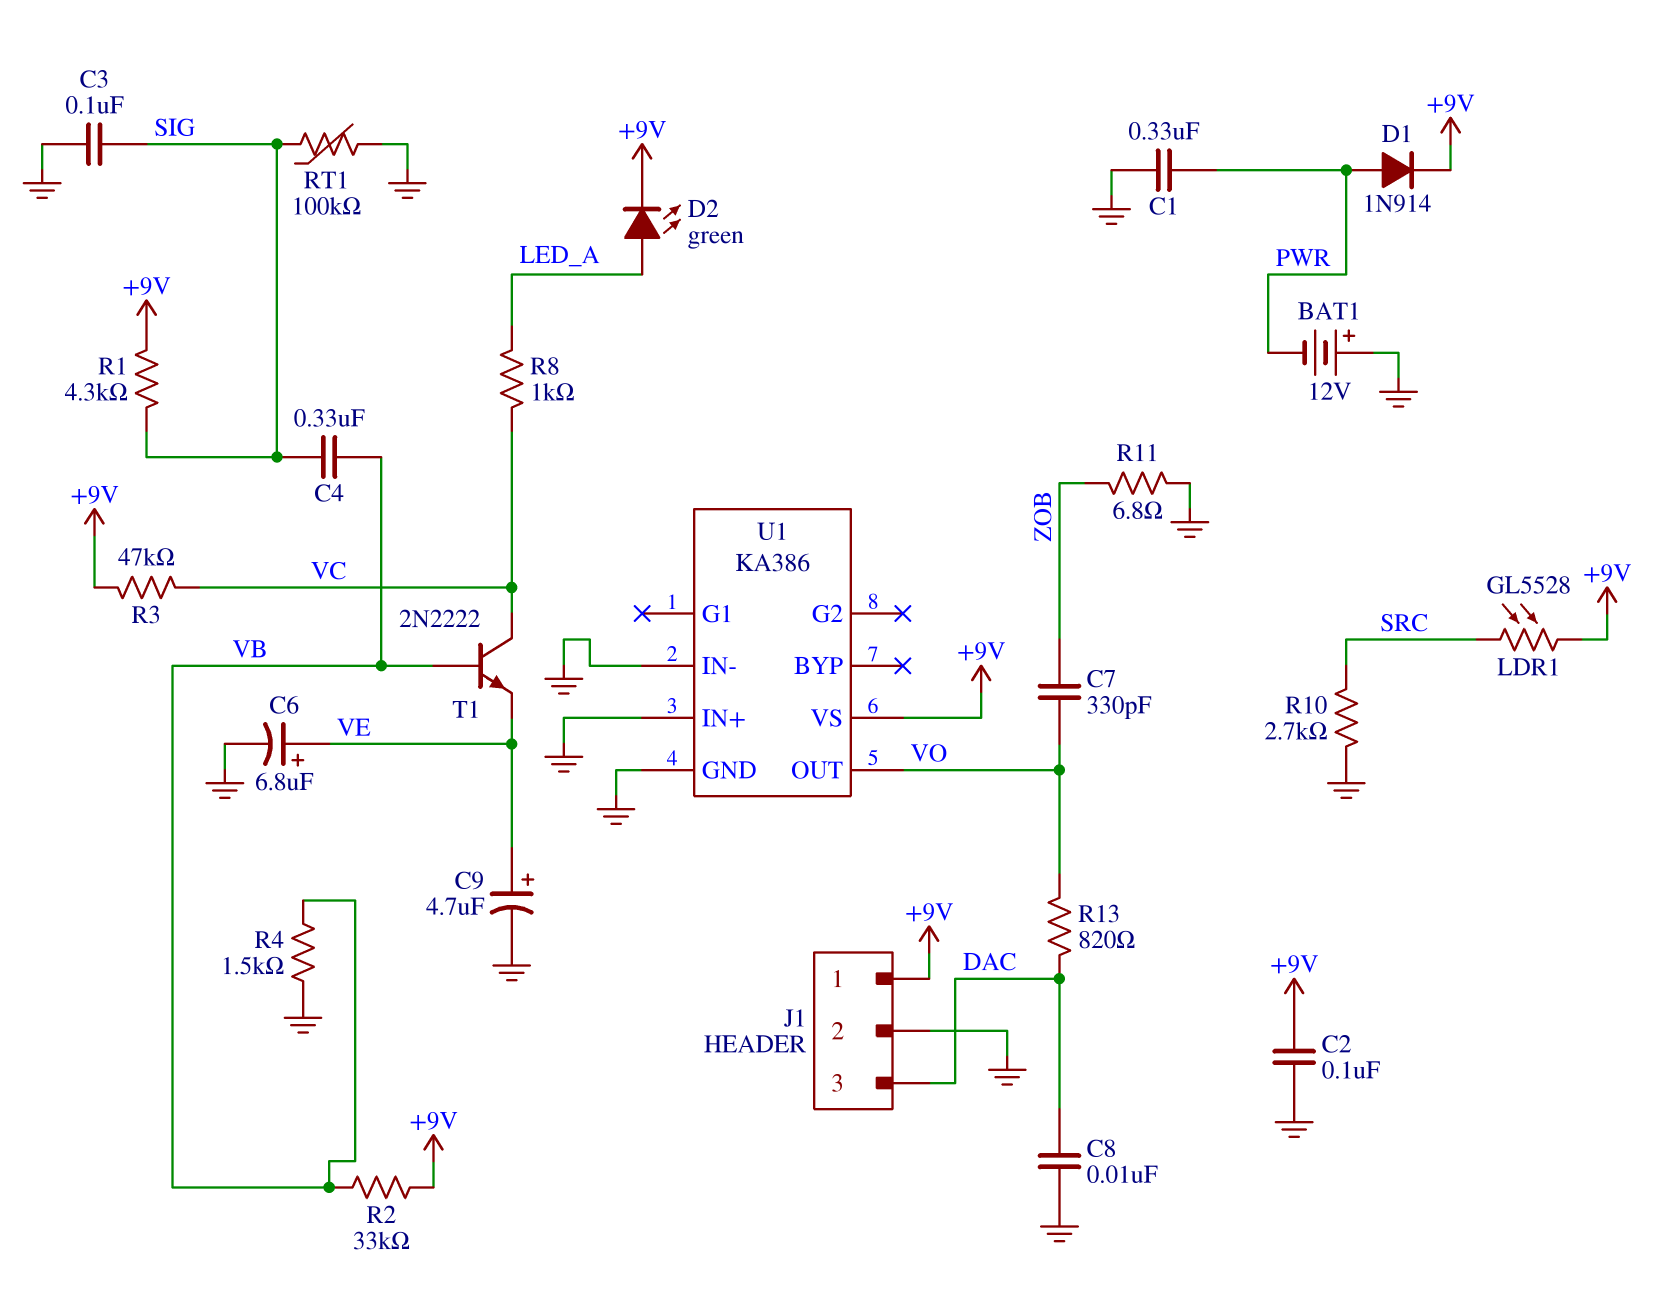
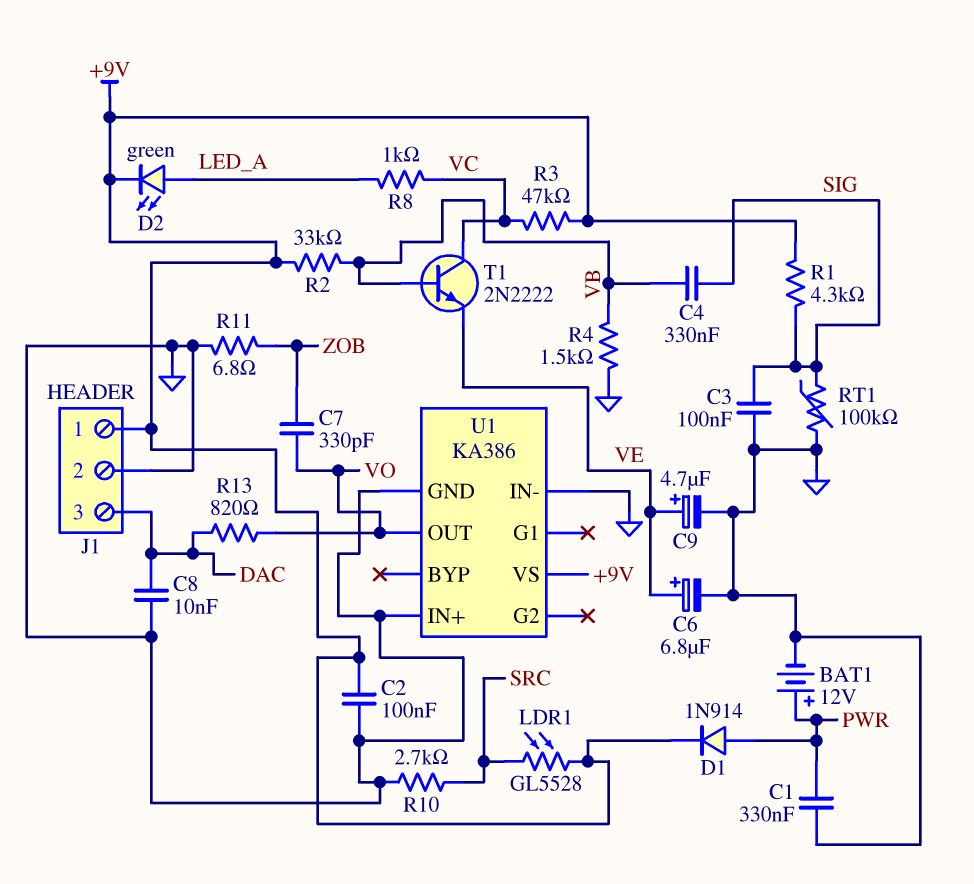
BAT1: 12V (plus GND, minus PWR) -> 12V (plus PWR, minus GND)

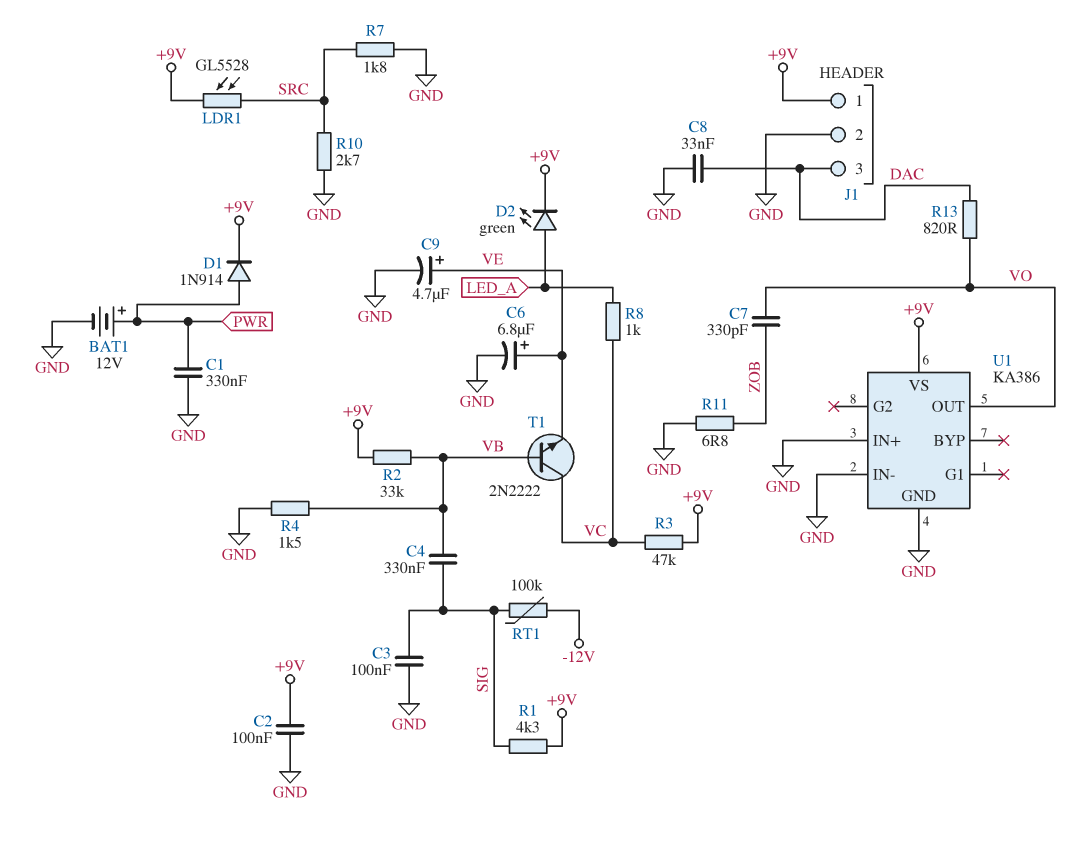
C8: 10nF (DAC, GND) -> 33nF (DAC, GND)
R7: none -> 1.8k (GND, SRC)
RT1: 100k (GND, SIG) -> 100k (-12V, SIG)

